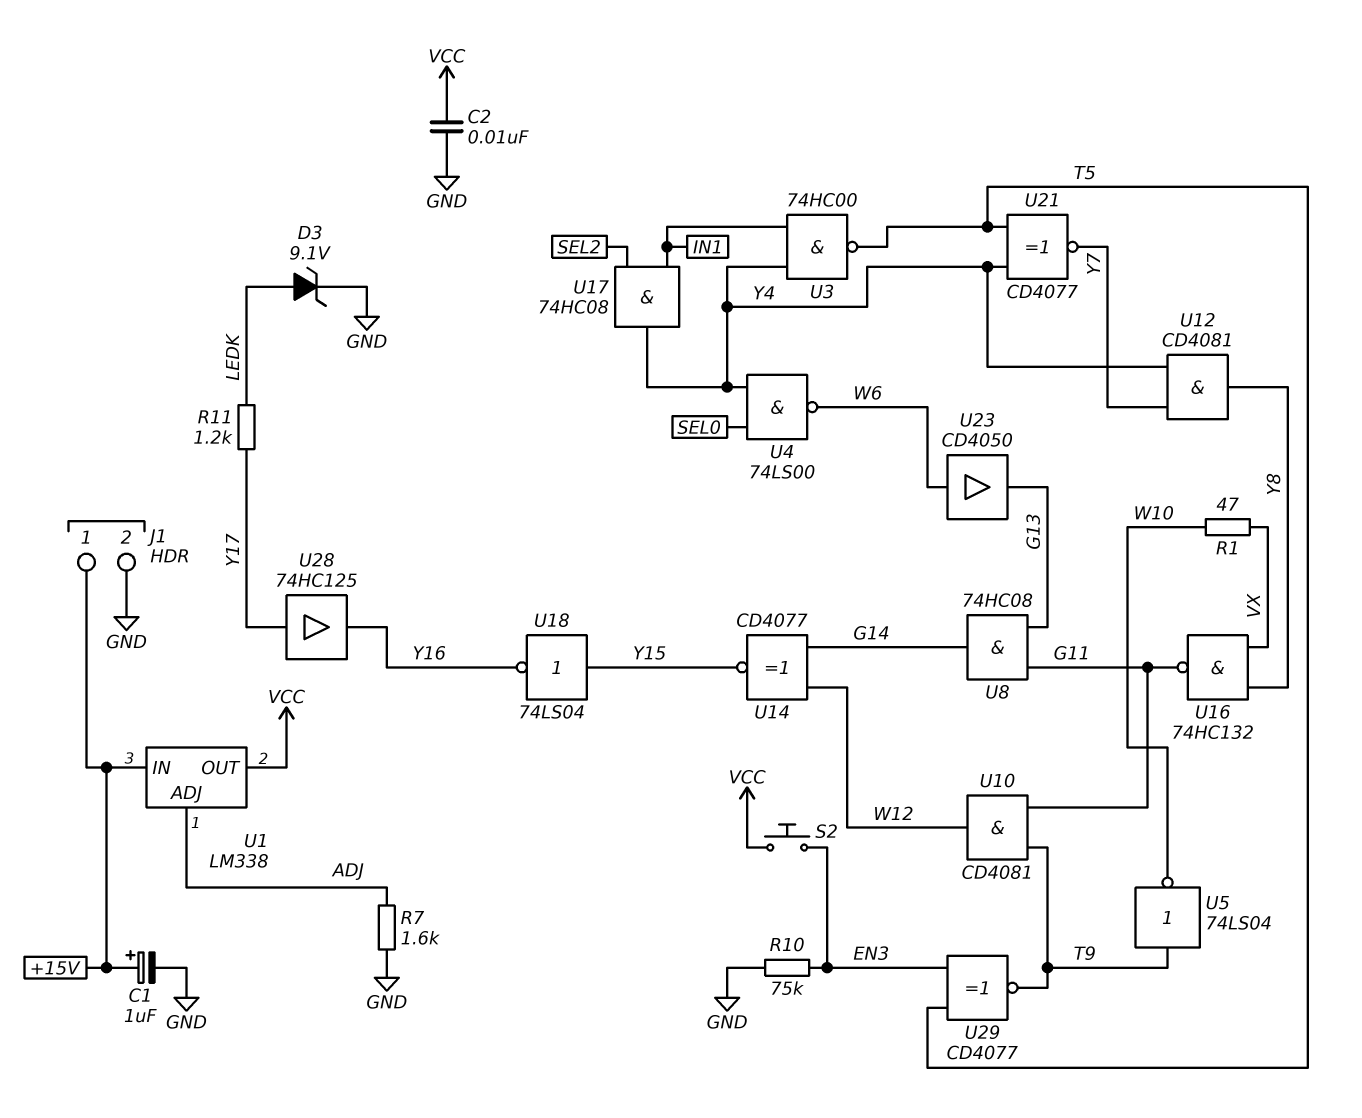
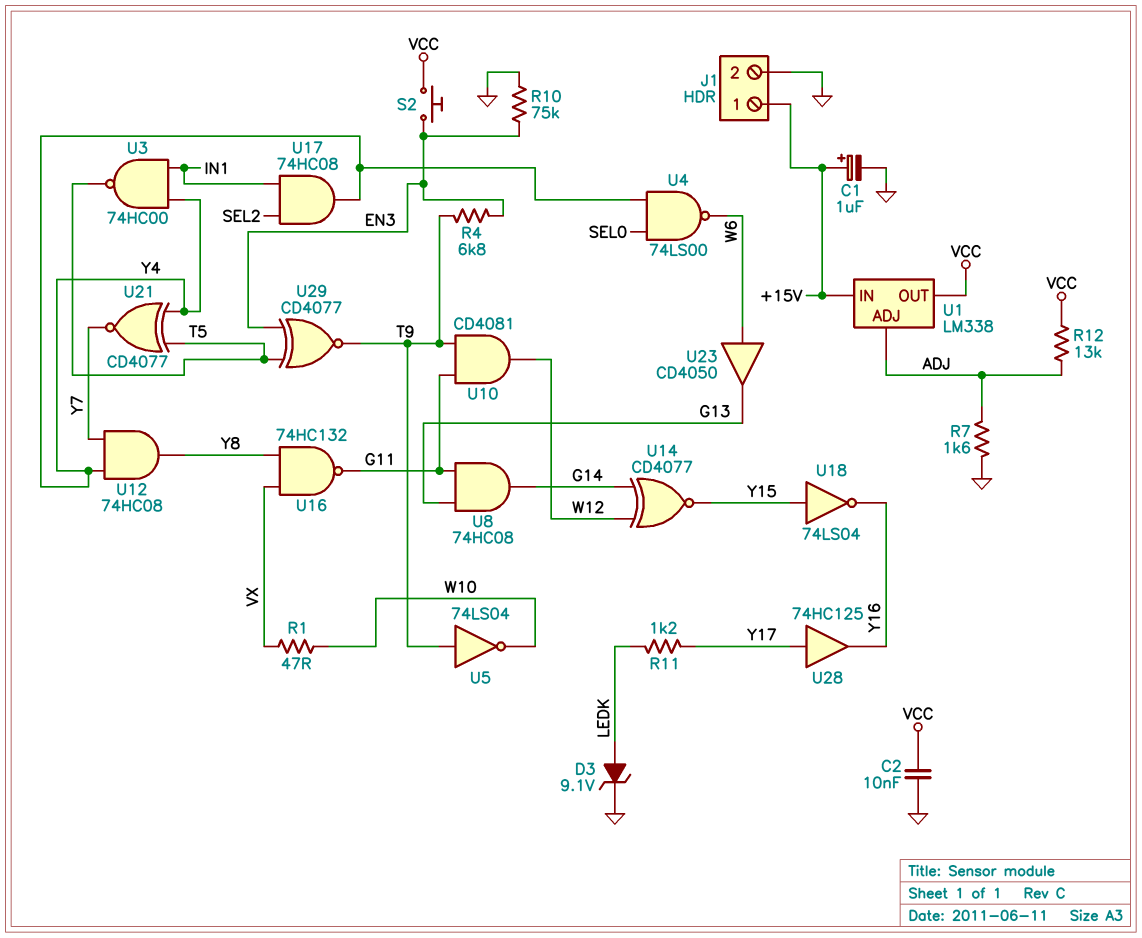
R4: none -> 6.8k (EN3, T9)
R12: none -> 13k (ADJ, VCC)
U12: AND CD4081 (in Y4, in Y7, out Y8) -> AND 74HC08 (in Y4, in Y7, out Y8)

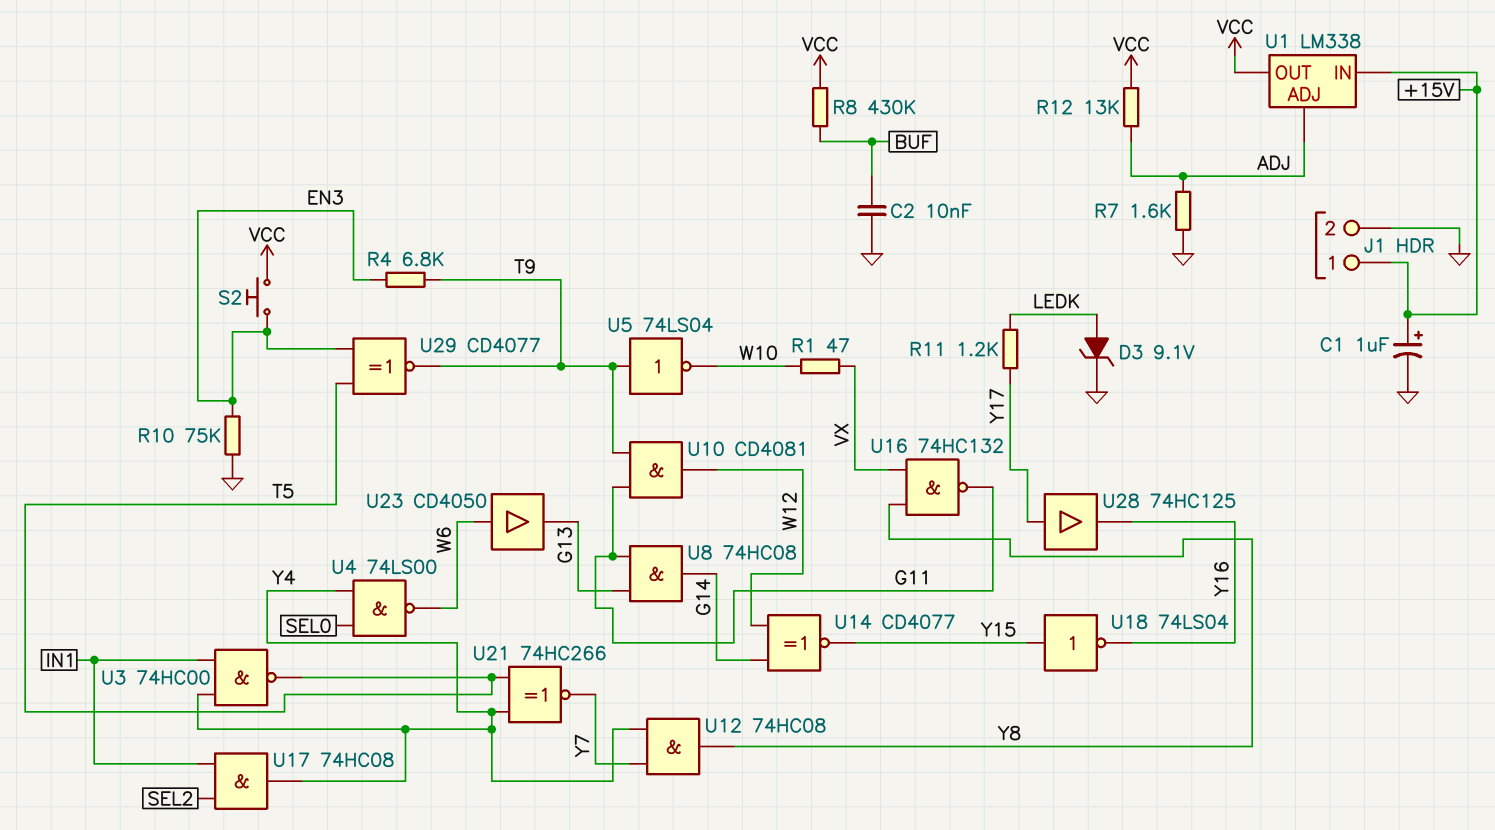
C2: 10nF (GND, VCC) -> 10nF (BUF, GND)
R8: none -> 430k (BUF, VCC)
U21: XNOR CD4077 (in T5, in Y4, out Y7) -> XNOR 74HC266 (in T5, in Y4, out Y7)

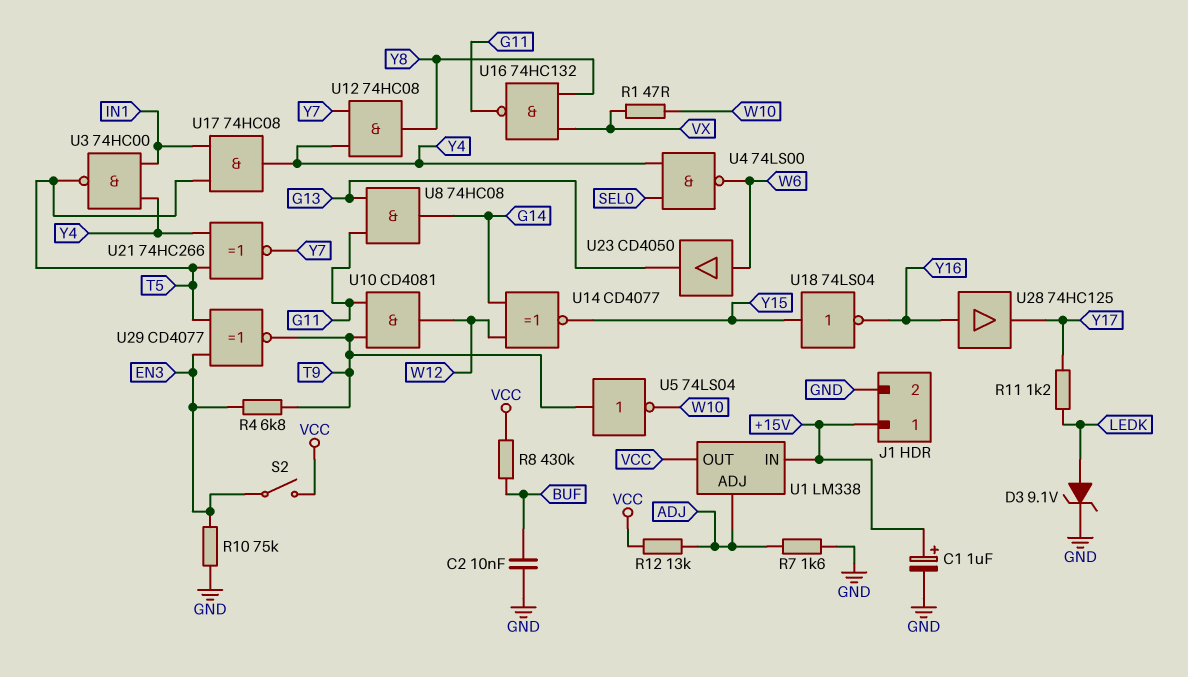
S2: button (EN3, VCC) -> switch (EN3, VCC)
U17: AND 74HC08 (in IN1, in SEL2, out Y4) -> AND 74HC08 (in IN1, in T5, out Y4)
U28: buffer 74HC125 (in Y17, out Y16) -> buffer 74HC125 (in Y16, out Y17)

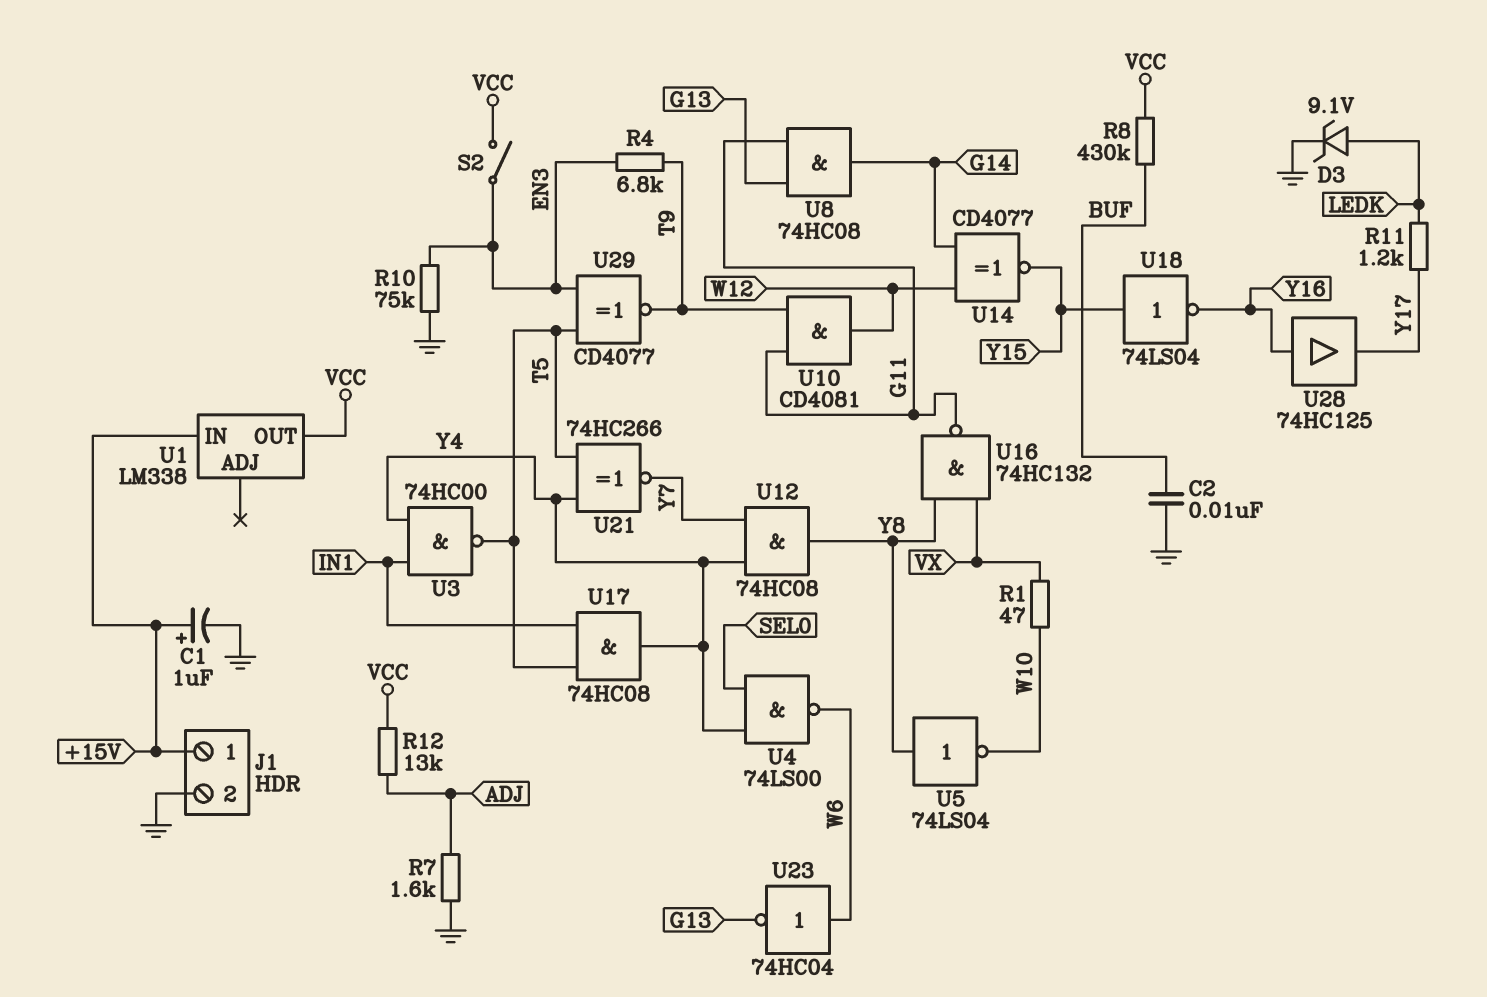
U1 pin ADJ: ADJ -> none
U5: NOT 74LS04 (in T9, out W10) -> NOT 74LS04 (in Y8, out W10)
U23: buffer CD4050 (in W6, out G13) -> NOT 74HC04 (in W6, out G13)

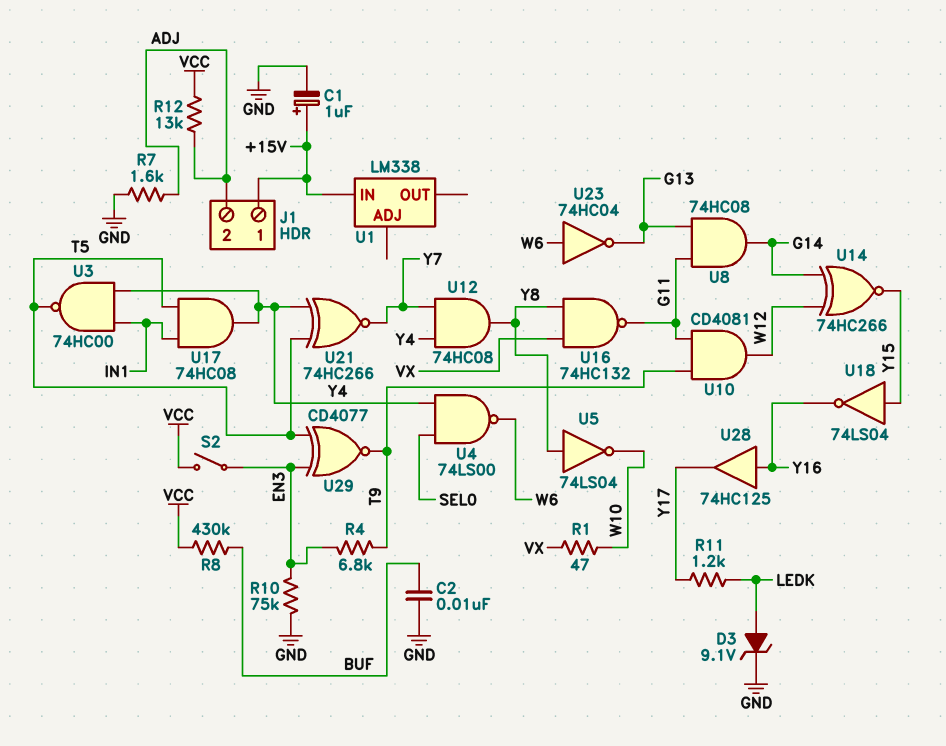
J1 pin 2: GND -> ADJ
U1 pin OUT: VCC -> none
U14: XNOR CD4077 (in G14, in W12, out Y15) -> XNOR 74HC266 (in G14, in W12, out Y15)

